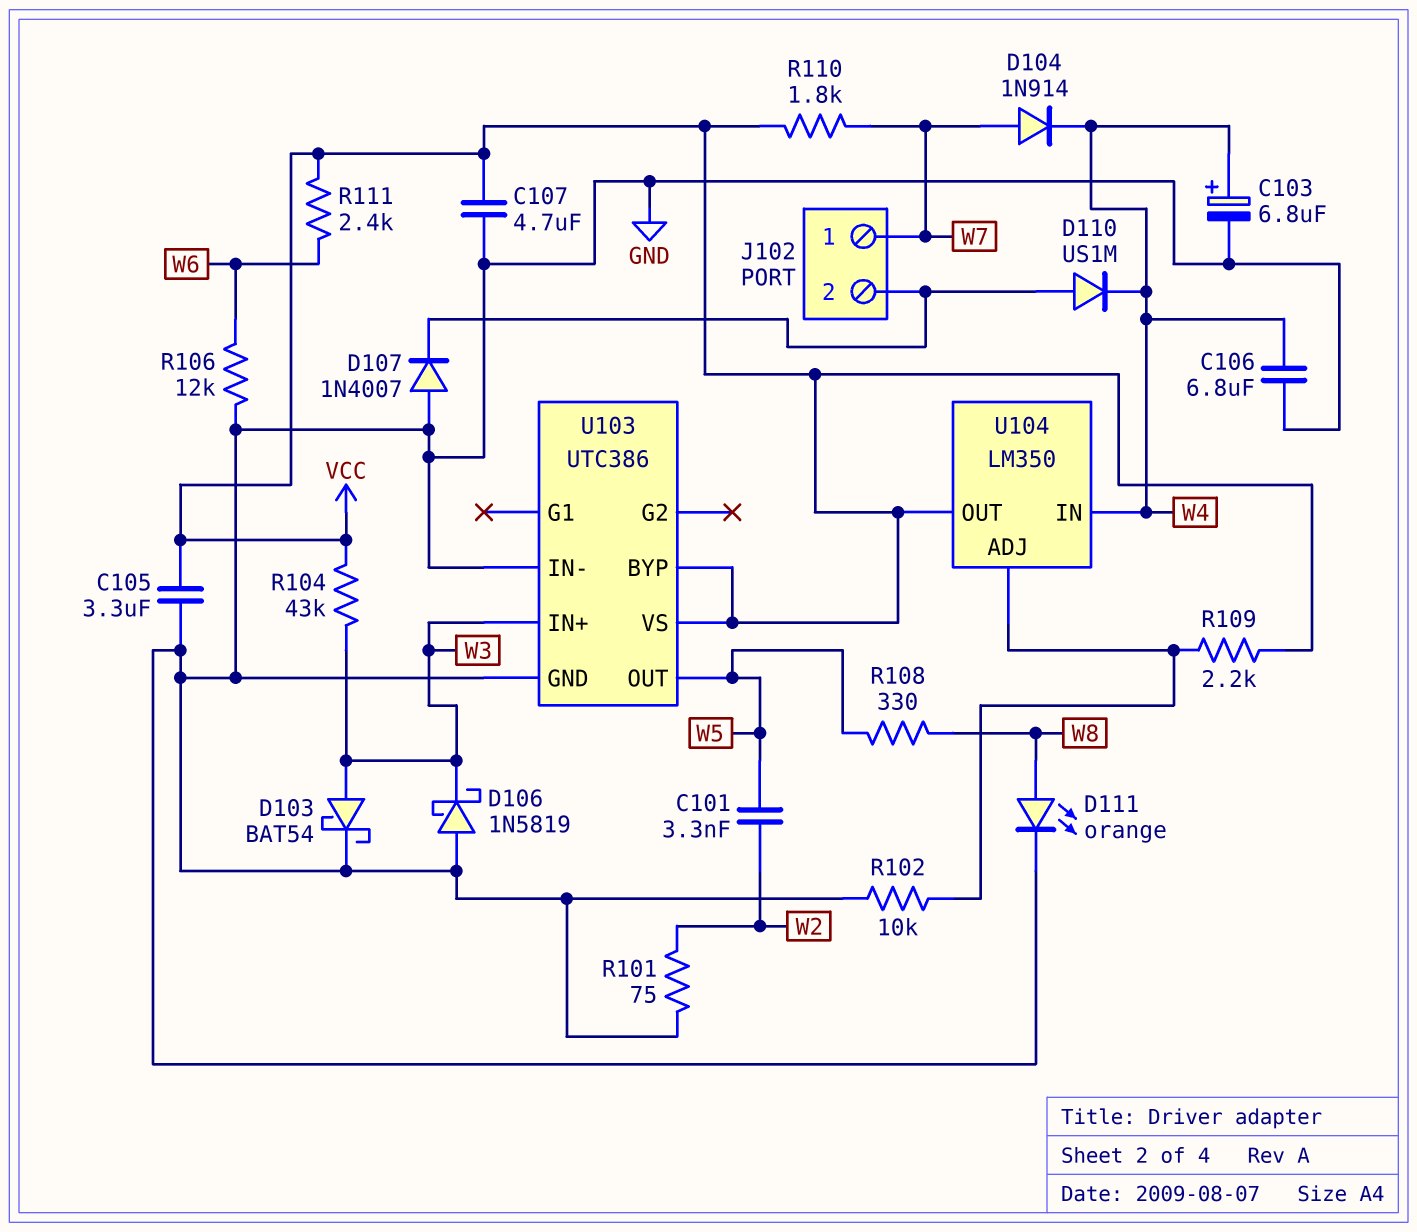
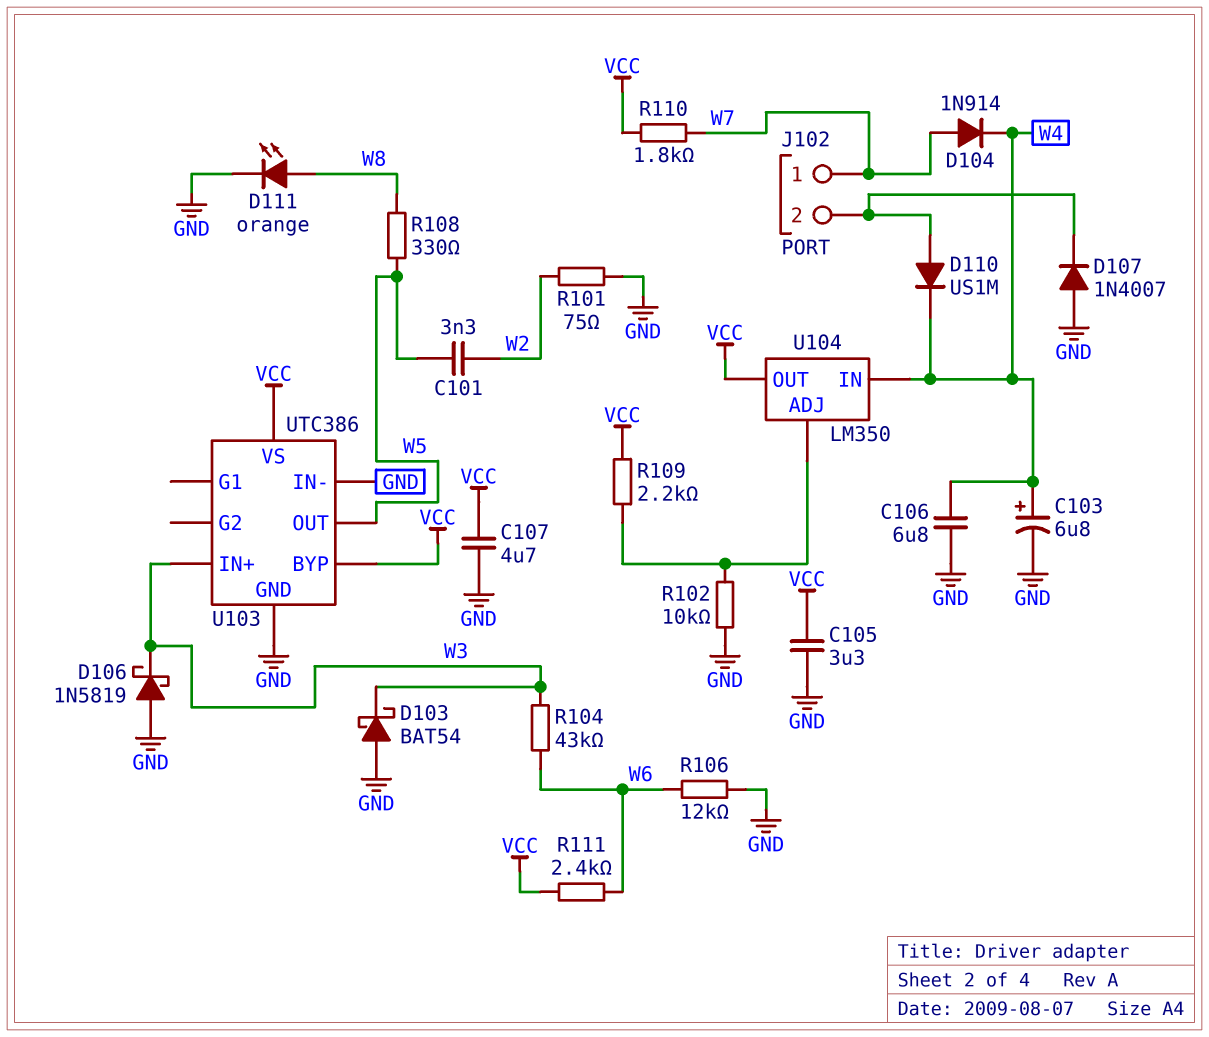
D103: schottky BAT54 (A W3, K GND) -> schottky BAT54 (A GND, K W3)
R104: 43k (VCC, W3) -> 43k (W3, W6)

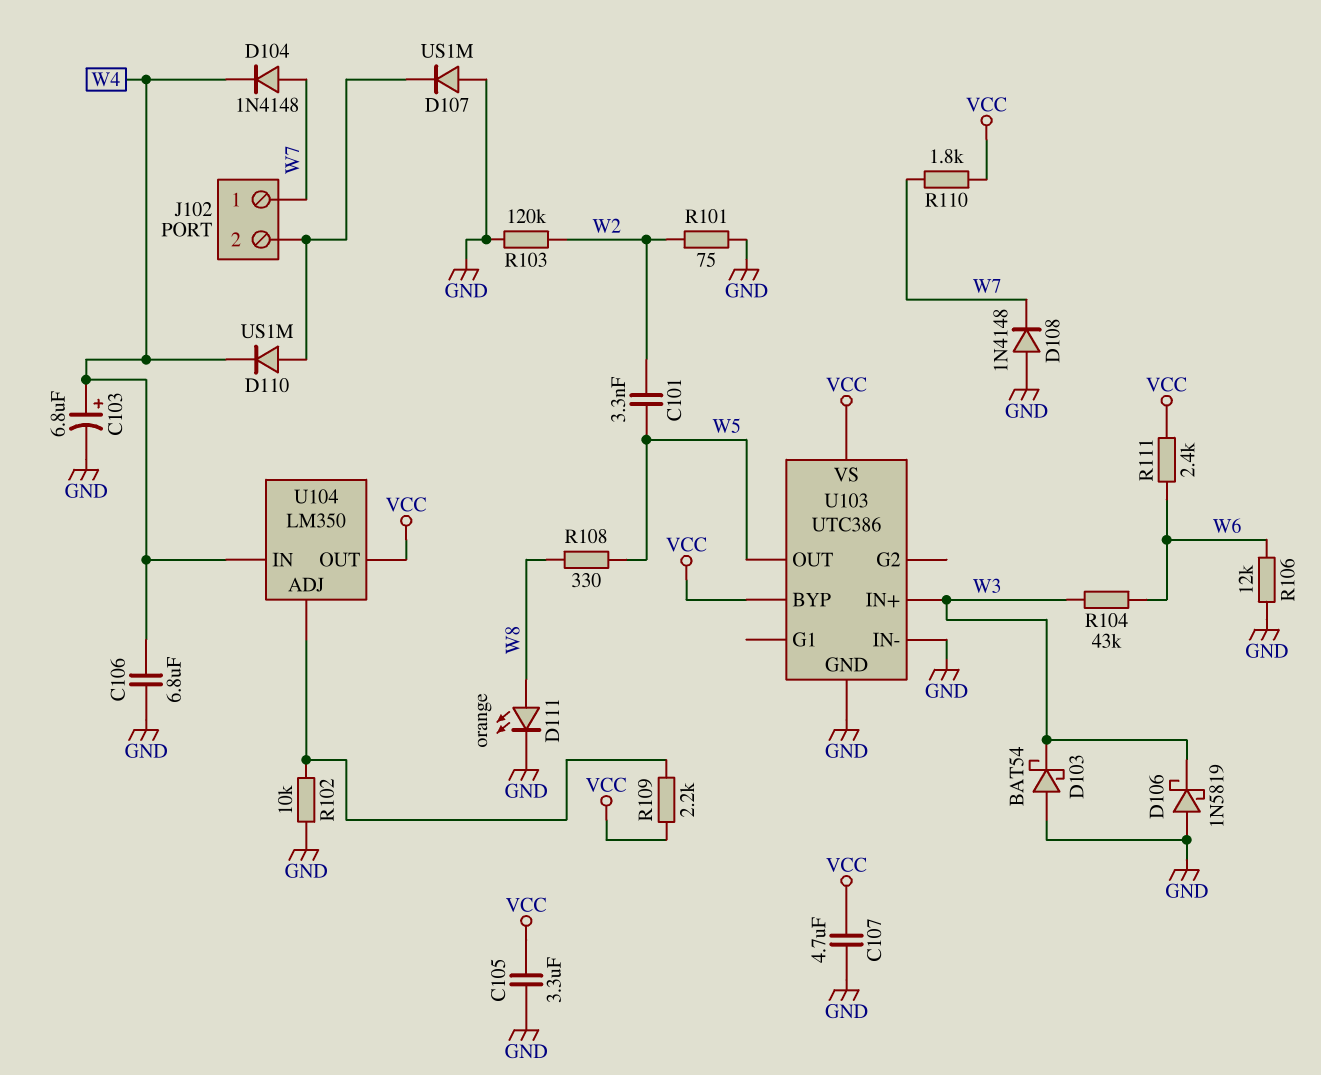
D104: diode 1N914 (A W7, K W4) -> diode 1N4148 (A W7, K W4)
D107: diode 1N4007 (A GND, K J102/2) -> diode US1M (A GND, K J102/2)
D108: none -> diode 1N4148 (A GND, K W7)
R103: none -> 120k (GND, W2)

